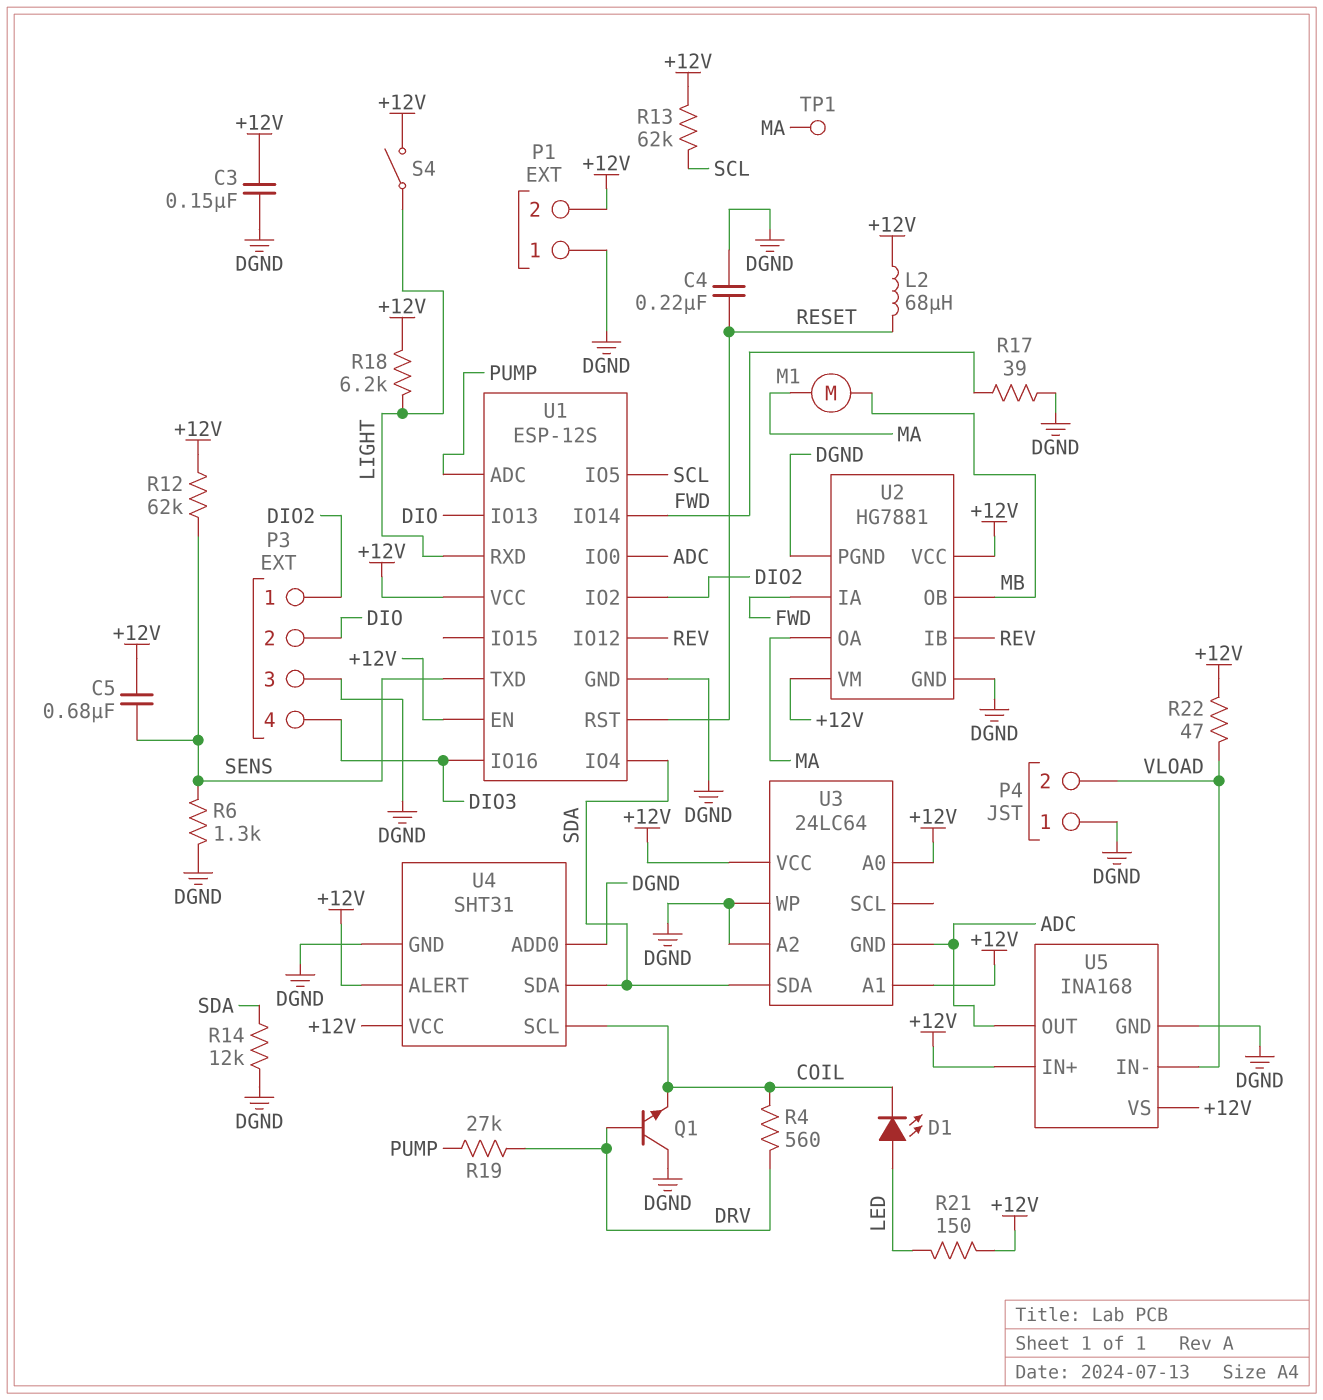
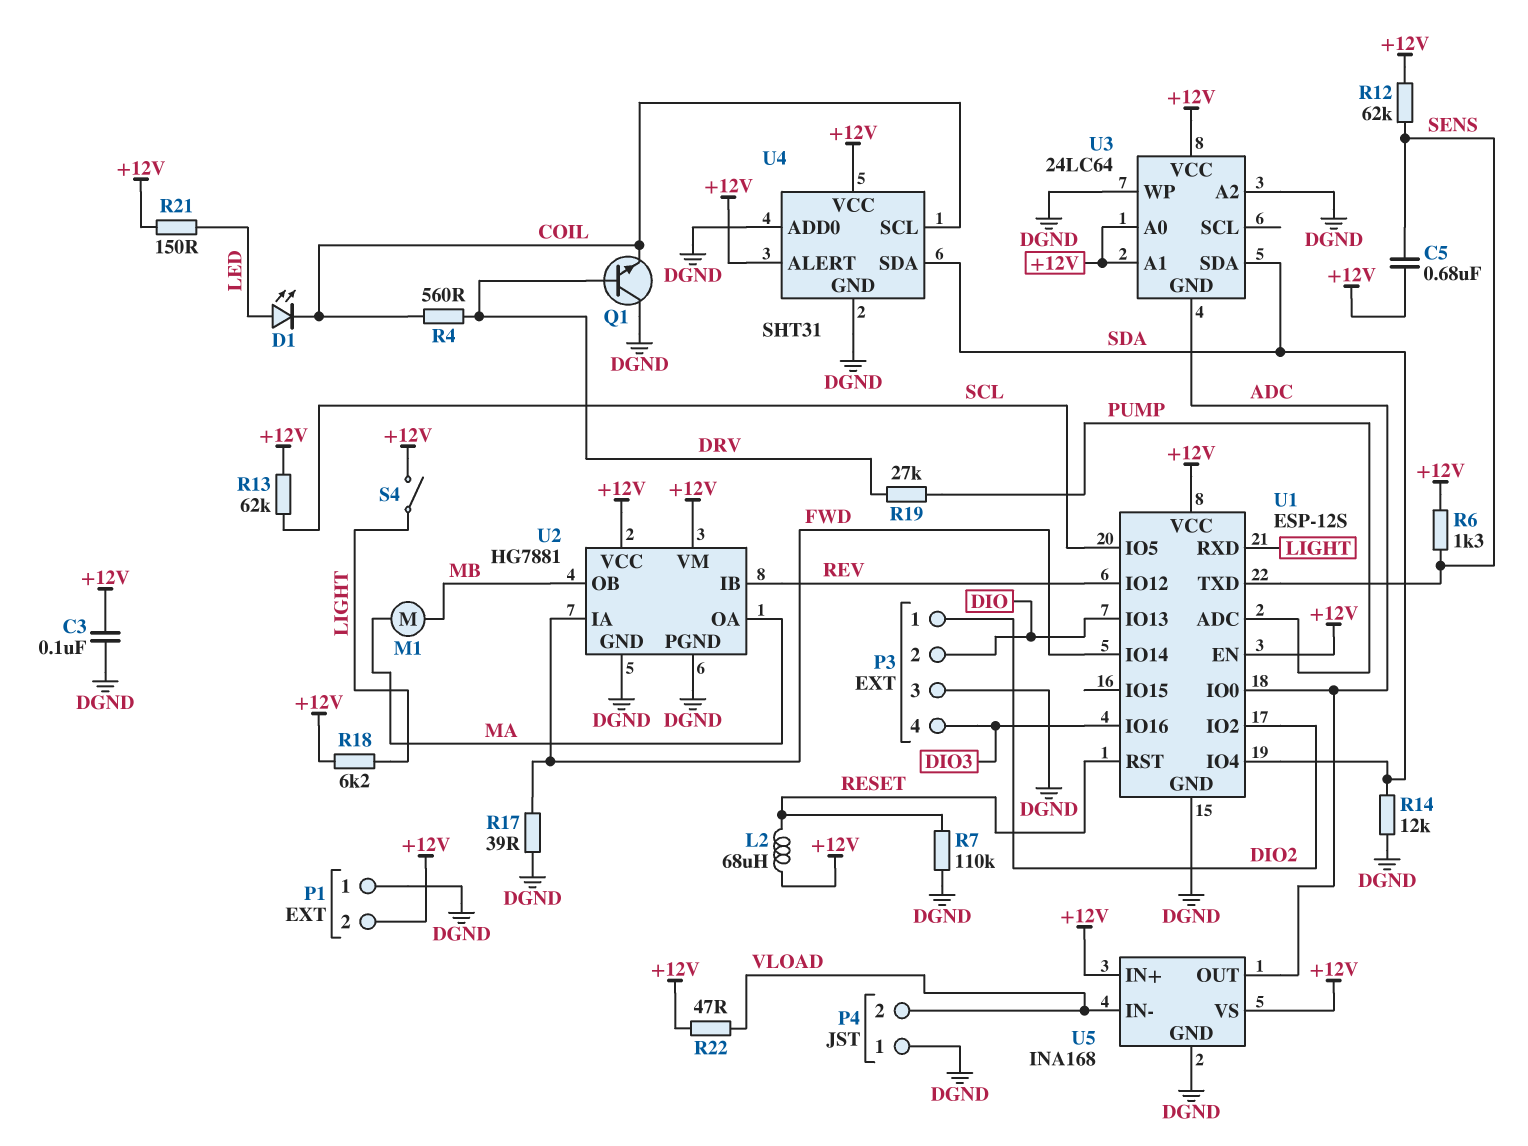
C3: 150nF (+12V, DGND) -> 100nF (+12V, DGND)
C4: 220nF (DGND, RESET) -> none
R6: 1.3k (DGND, SENS) -> 1.3k (+12V, SENS)
R7: none -> 110k (DGND, RESET)
TP1: test point (MA) -> none

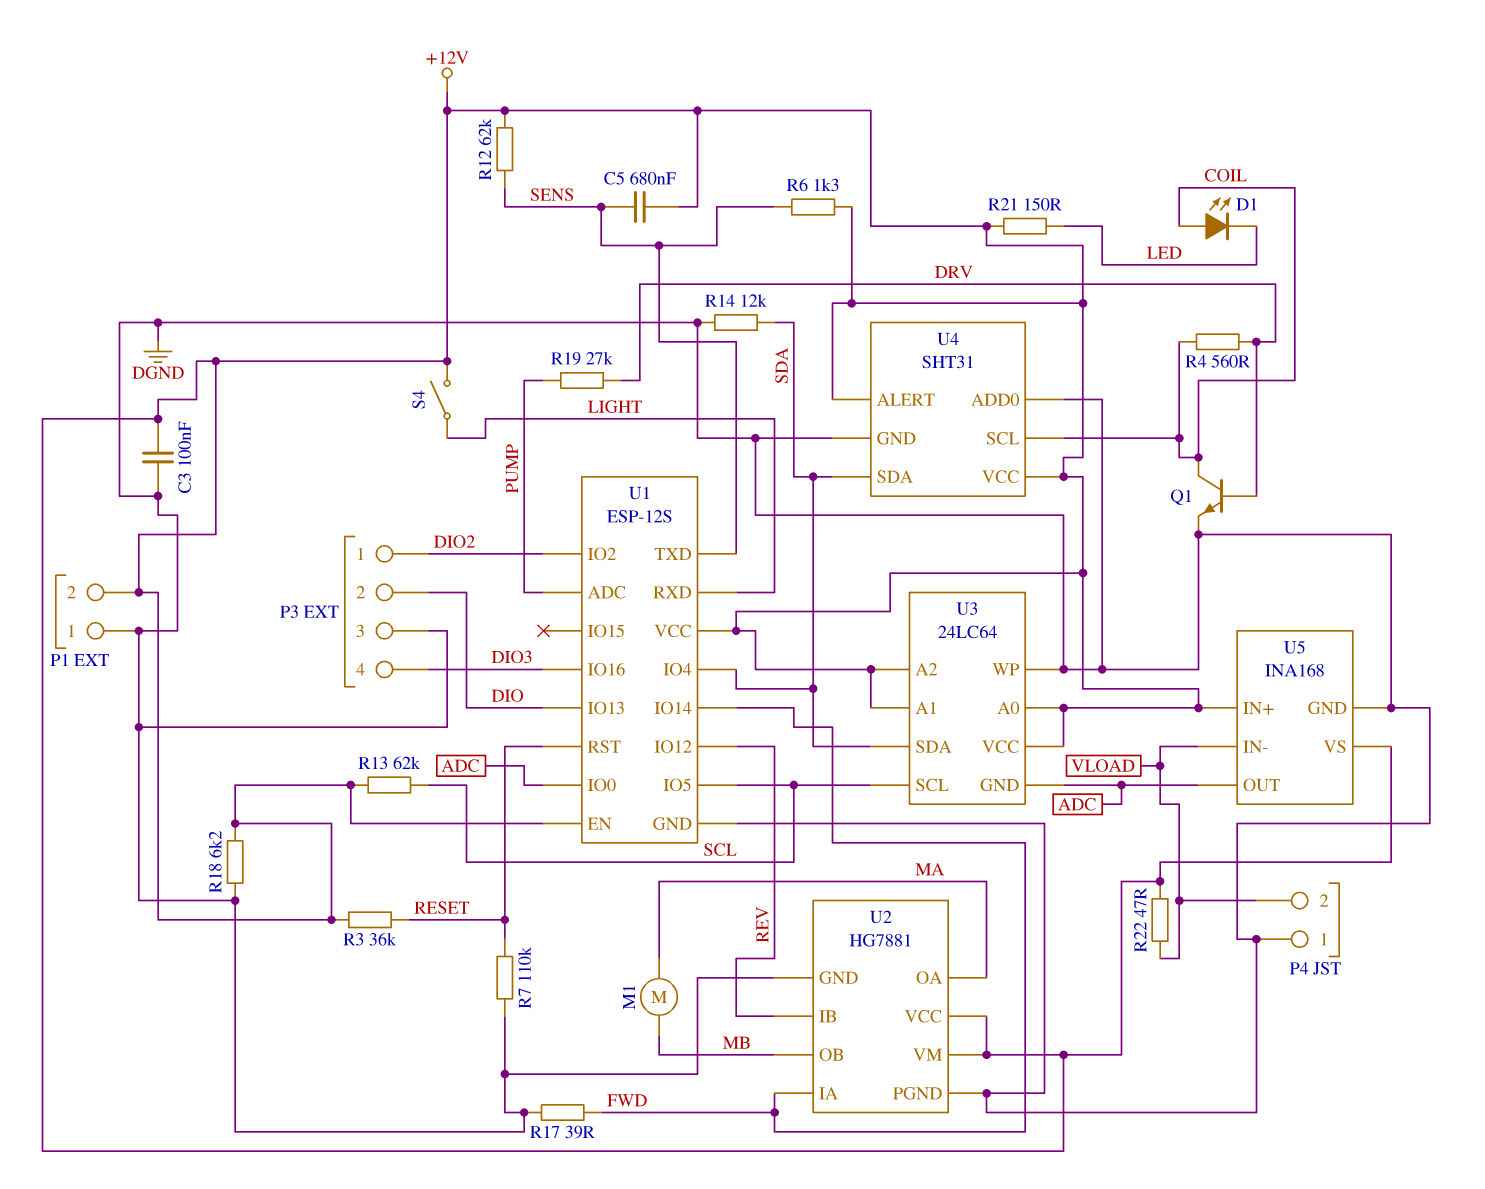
D1: LED (A LED, K COIL) -> LED (A COIL, K LED)
L2: 68uH (+12V, RESET) -> none
Q1: NPN (B DRV, C DGND, E COIL) -> NPN (B DRV, C COIL, E DGND)
R3: none -> 36k (+12V, RESET)
R18: 6.2k (+12V, LIGHT) -> 6.2k (+12V, DGND)
U3 pin A2: DGND -> +12V
U3 pin SCL: none -> SCL

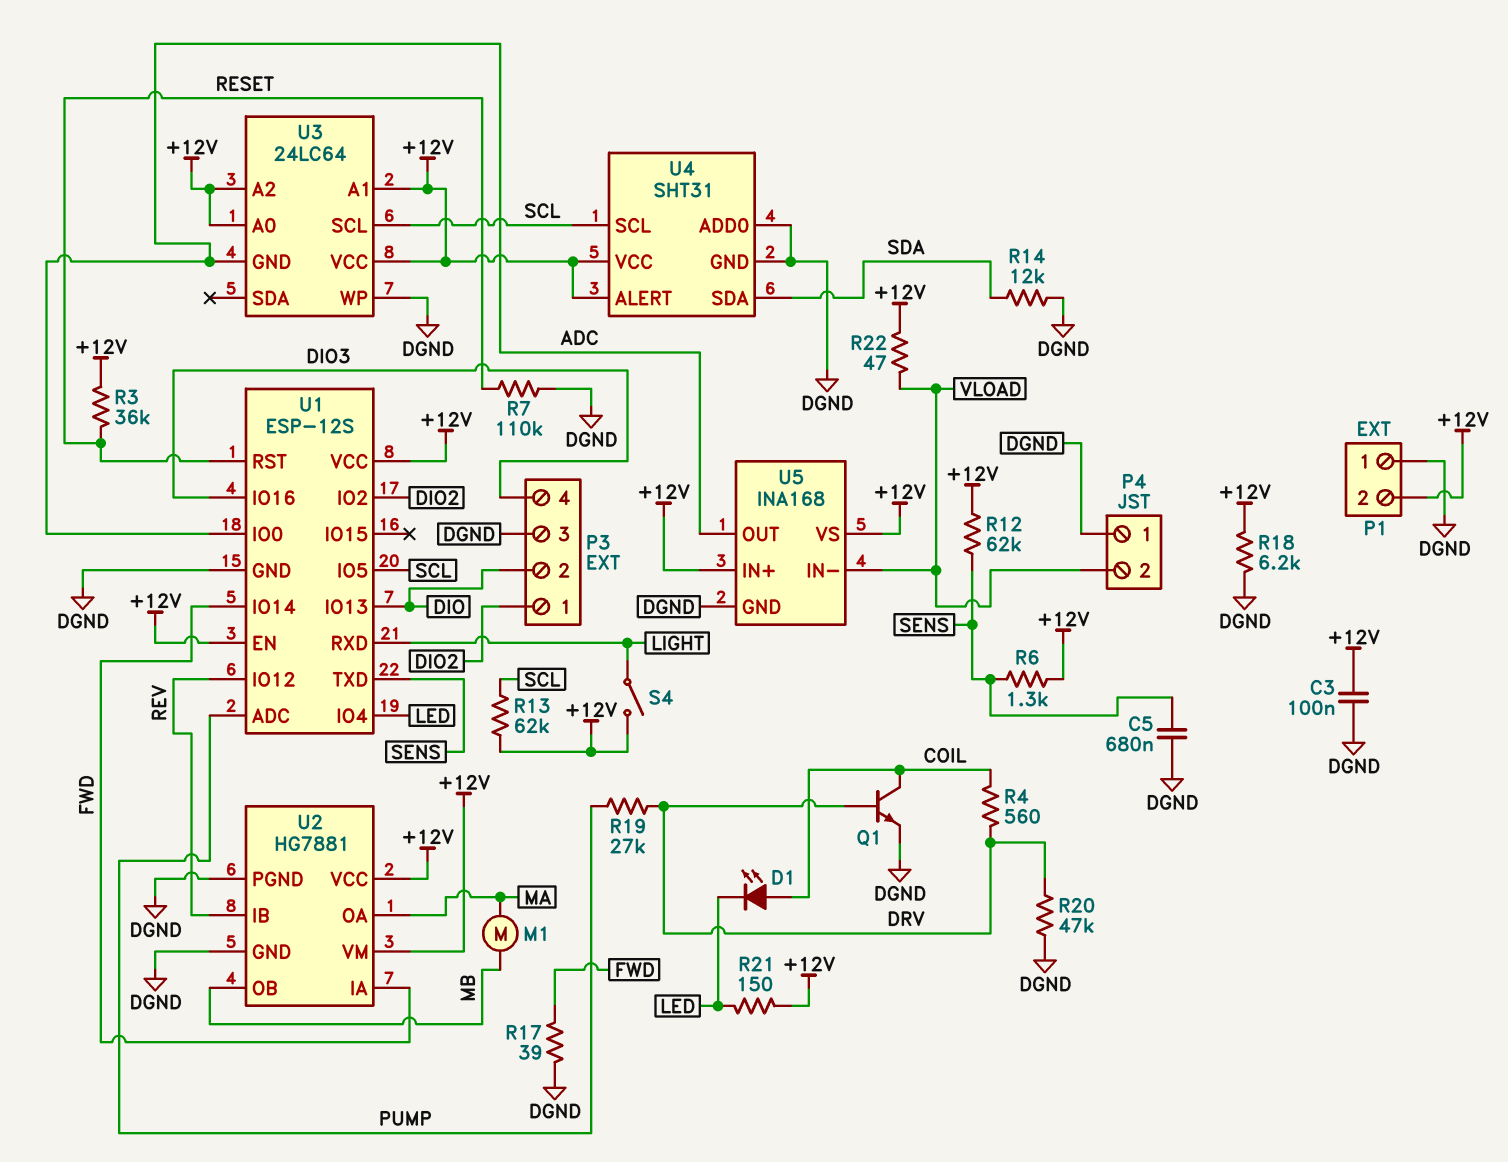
C5: 680nF (+12V, SENS) -> 680nF (DGND, SENS)
R20: none -> 47k (DGND, DRV)
U1 pin IO4: SDA -> LED
U3 pin SDA: SDA -> none
U4 pin SCL: COIL -> SCL

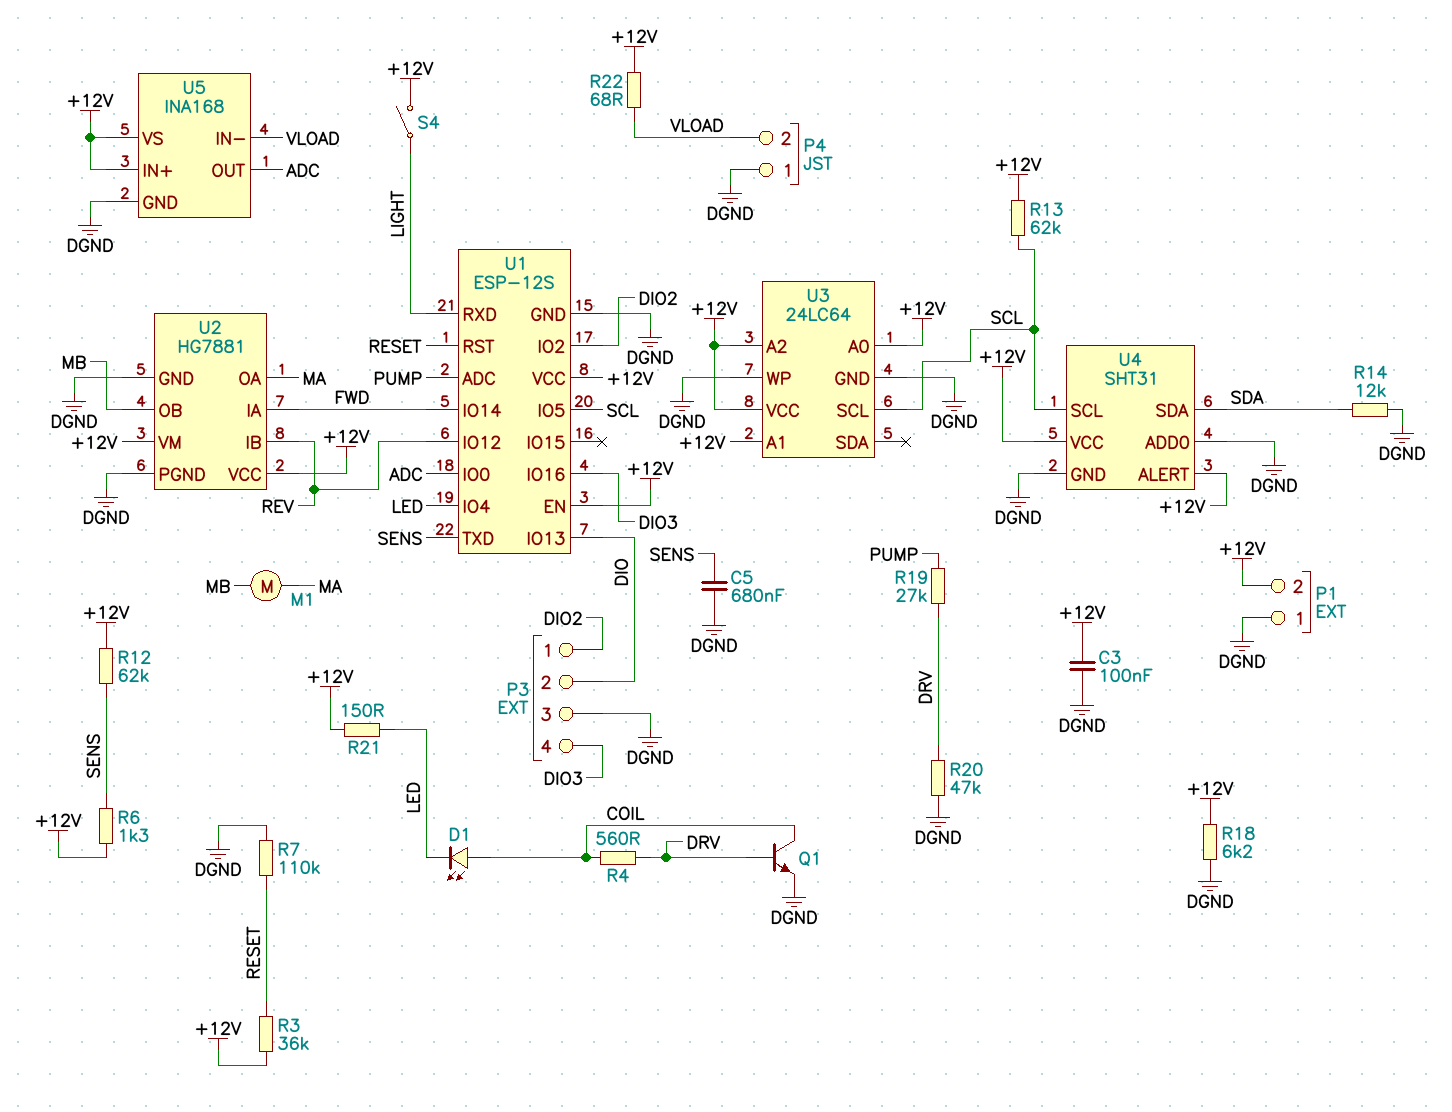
R17: 39 (DGND, FWD) -> none
R22: 47 (+12V, VLOAD) -> 68 (+12V, VLOAD)
U3 pin GND: ADC -> DGND

